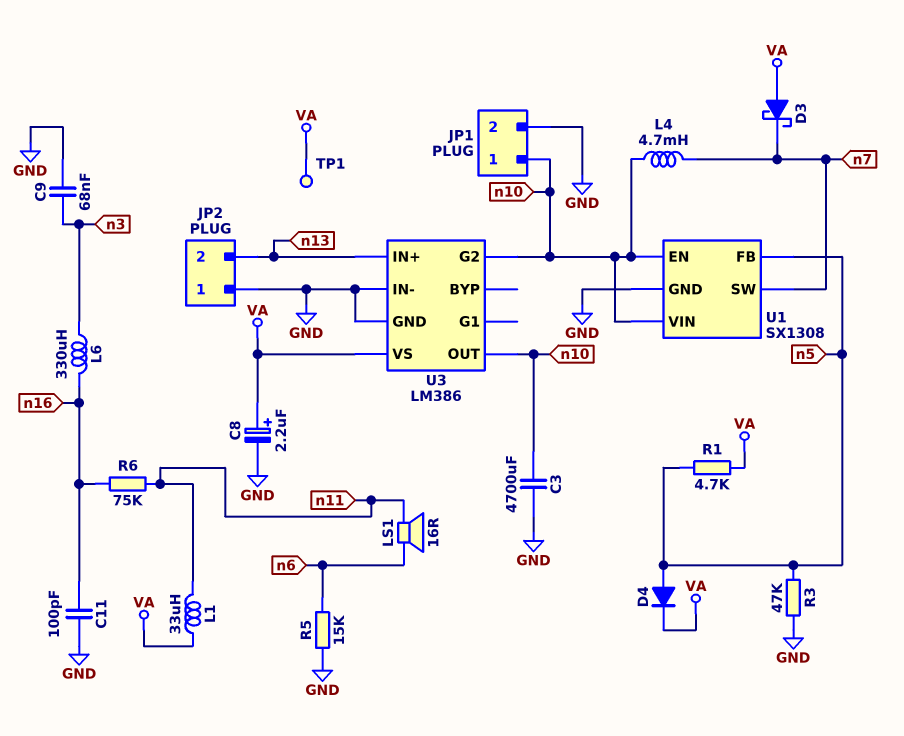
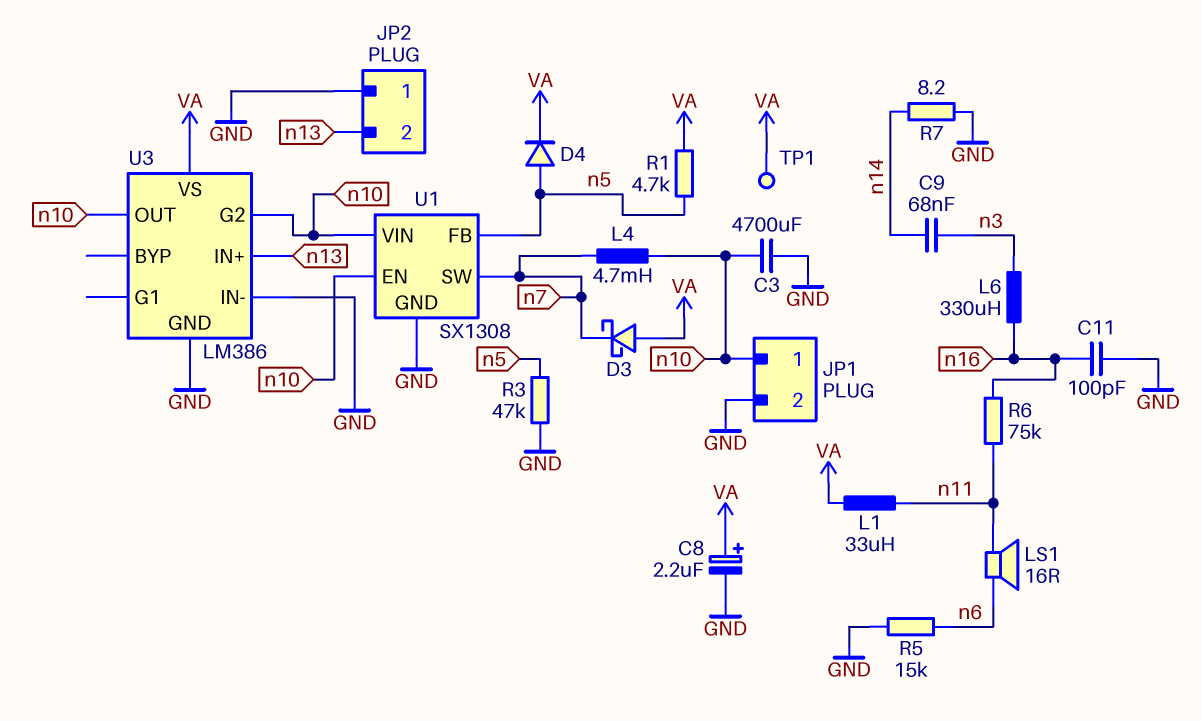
C9: 68nF (GND, n3) -> 68nF (n3, n14)
R7: none -> 8.2 (GND, n14)

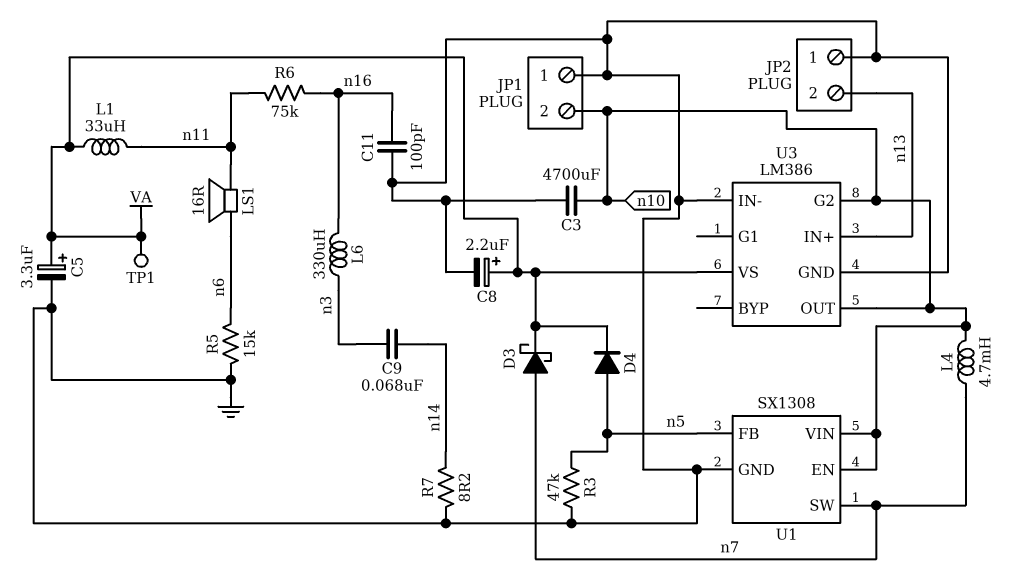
C5: none -> 3.3uF (plus VA, minus GND)
D3: schottky (A VA, K n7) -> schottky (A n7, K VA)
JP1 pin 1: n10 -> GND
JP1 pin 2: GND -> n10
R1: 4.7k (VA, n5) -> none

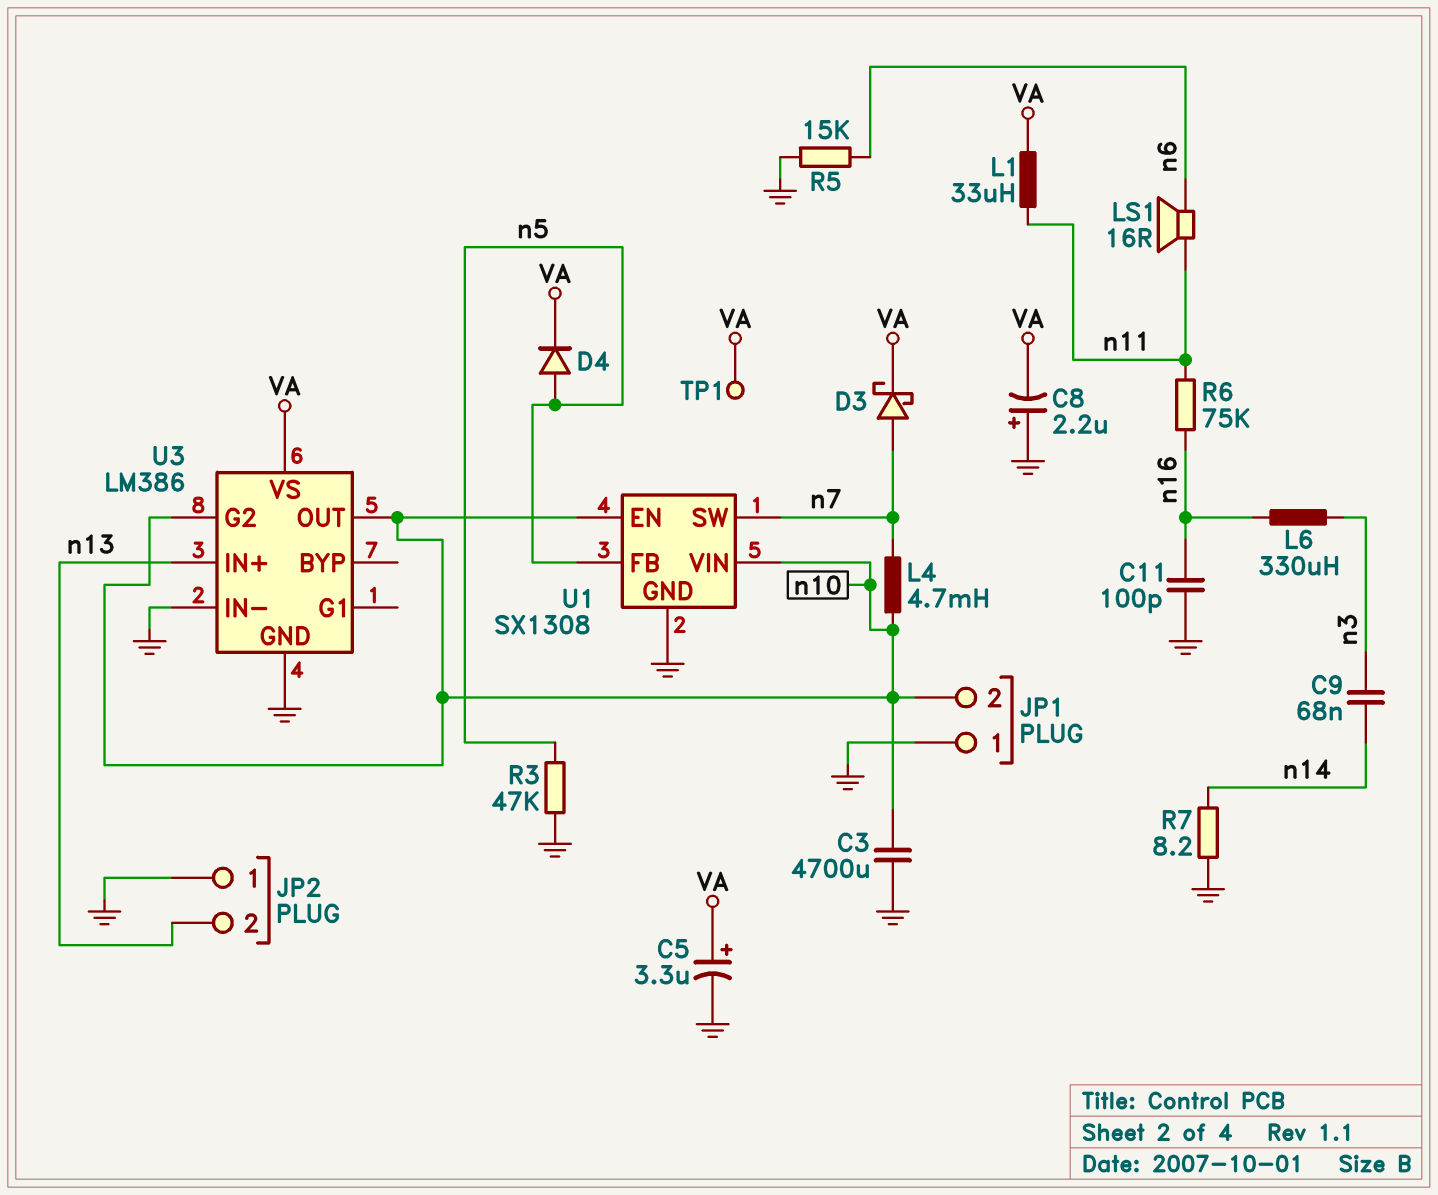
C8: 2.2uF (plus VA, minus GND) -> 2.2uF (plus GND, minus VA)

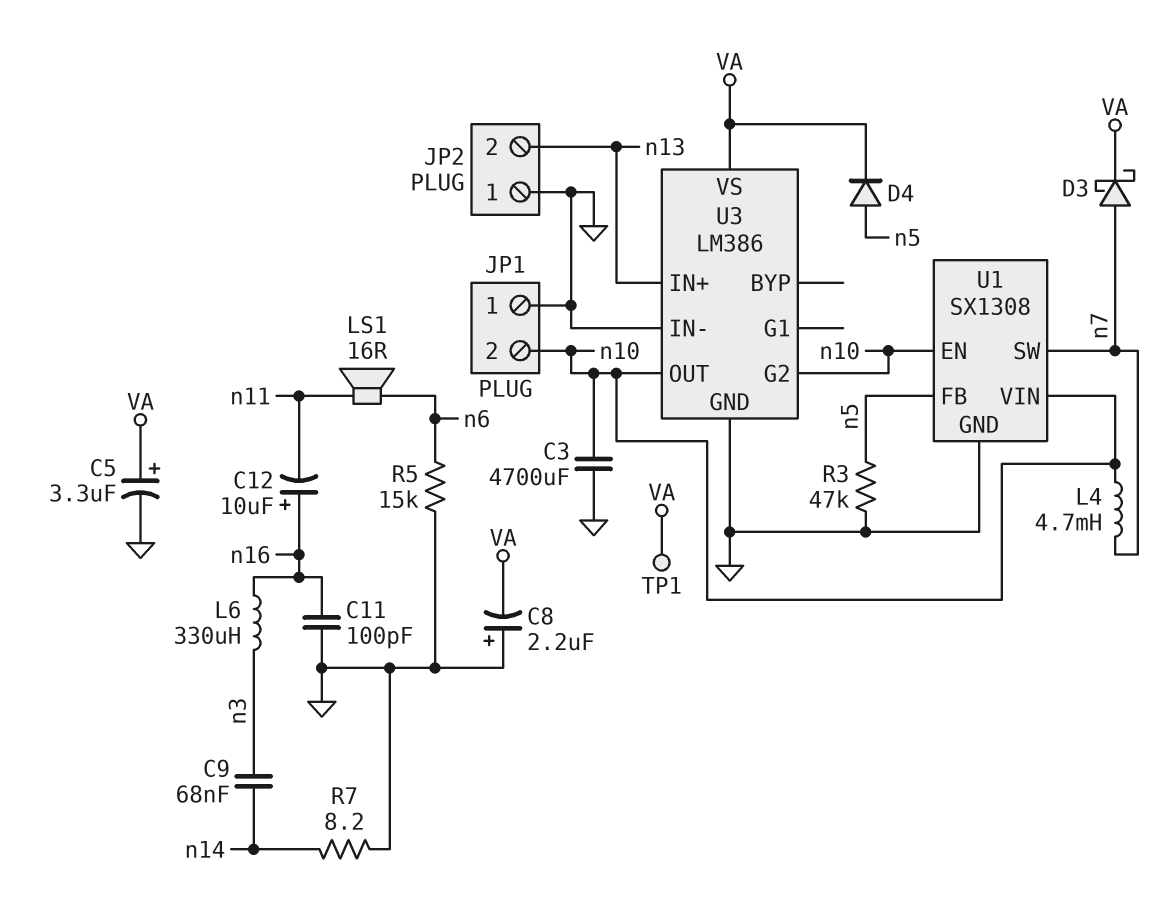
C12: none -> 10uF (plus n16, minus n11)
L1: 33uH (VA, n11) -> none
R6: 75k (n11, n16) -> none

